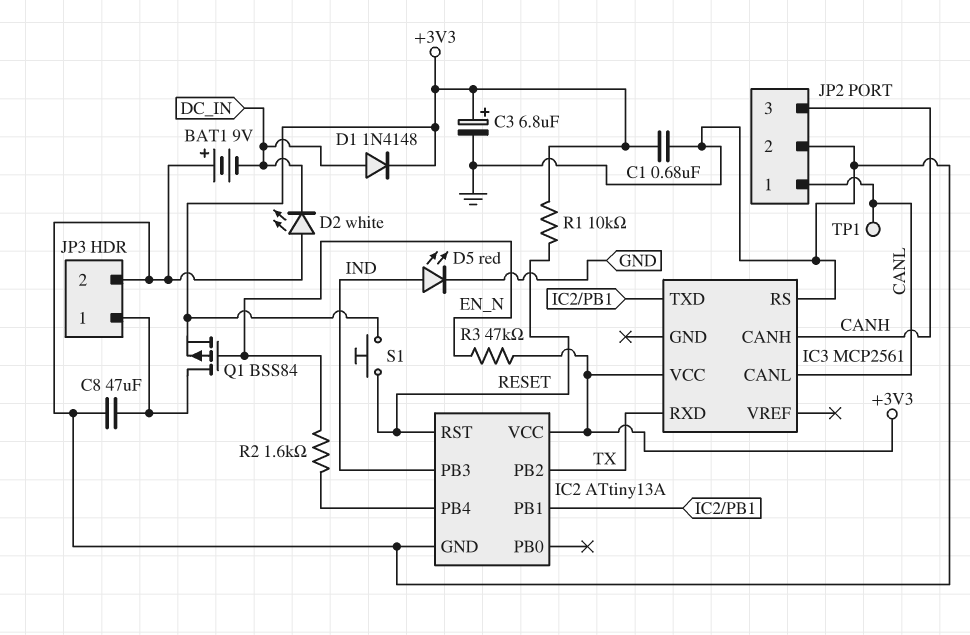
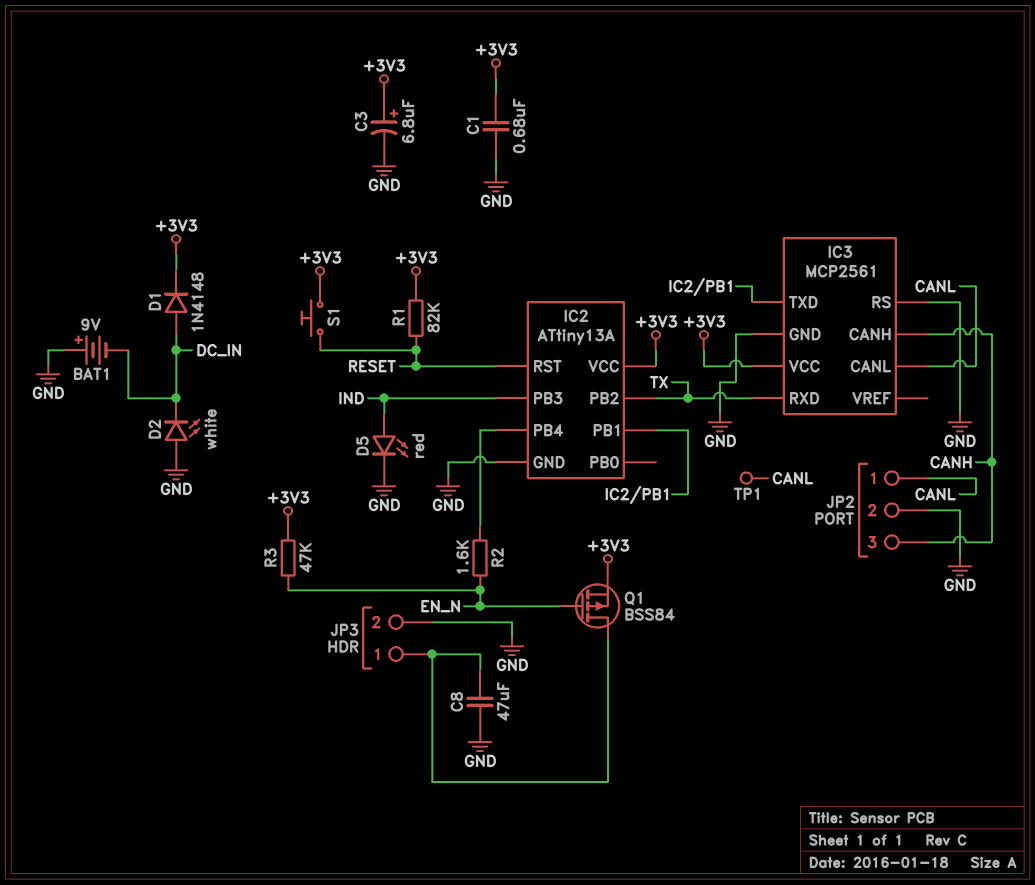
IC3 pin GND: none -> GND
R1: 10k (+3V3, RESET) -> 82k (+3V3, RESET)

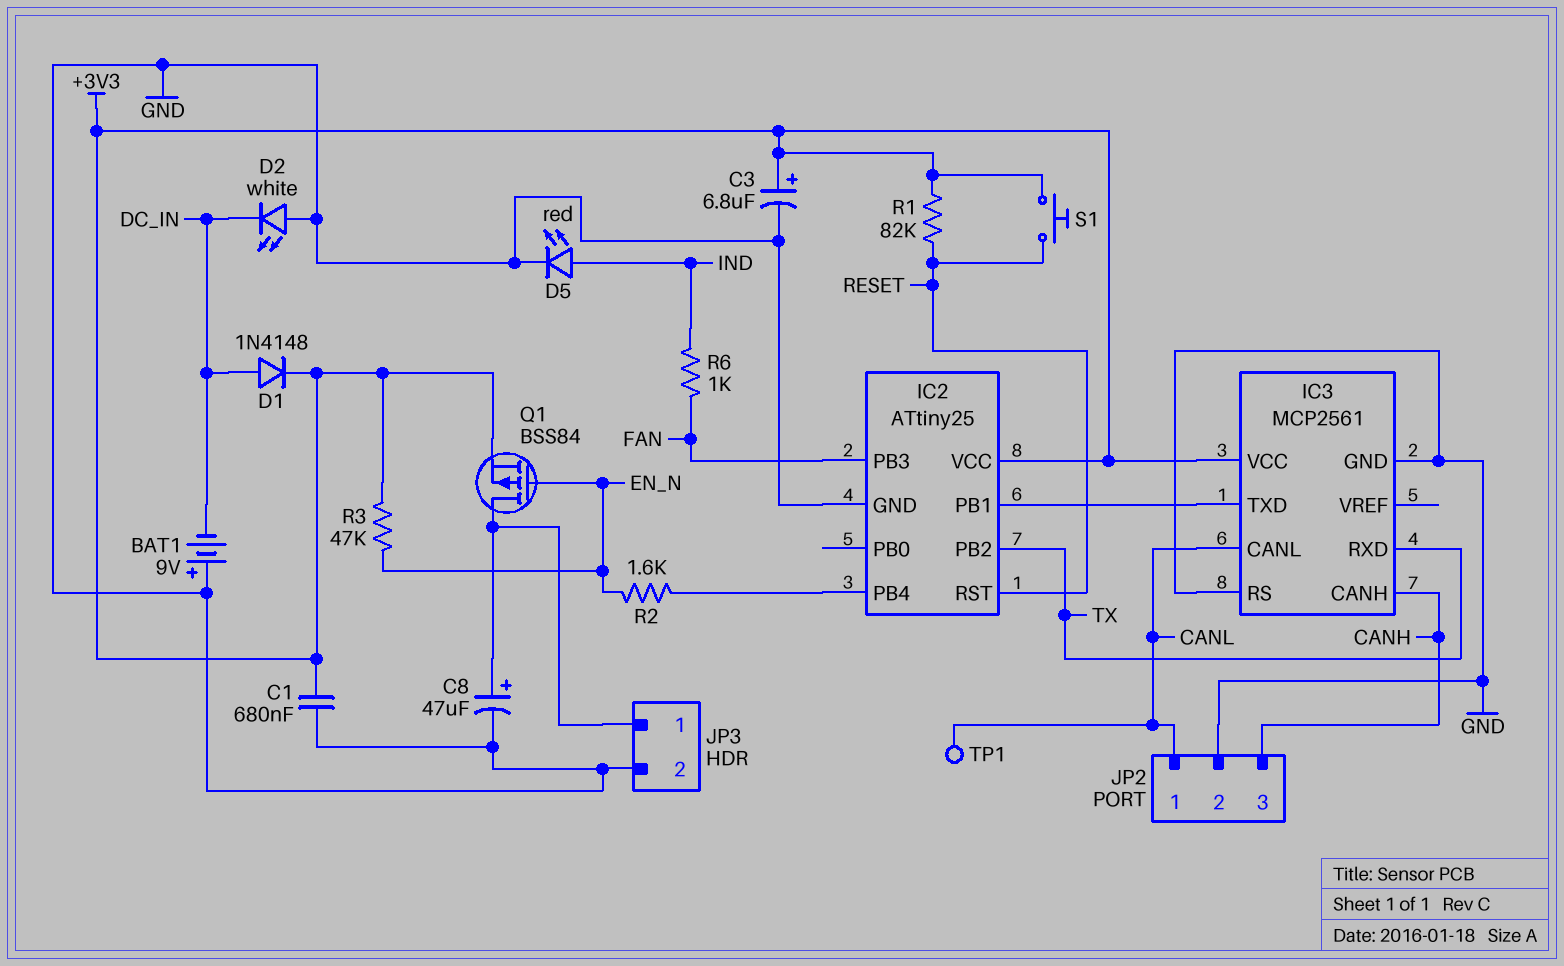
C8: 47uF (GND, JP3/1) -> 47uF (plus JP3/1, minus GND)
IC2: ATtiny13A -> ATtiny25
IC2 pin PB3: IND -> FAN
R6: none -> 1k (FAN, IND)

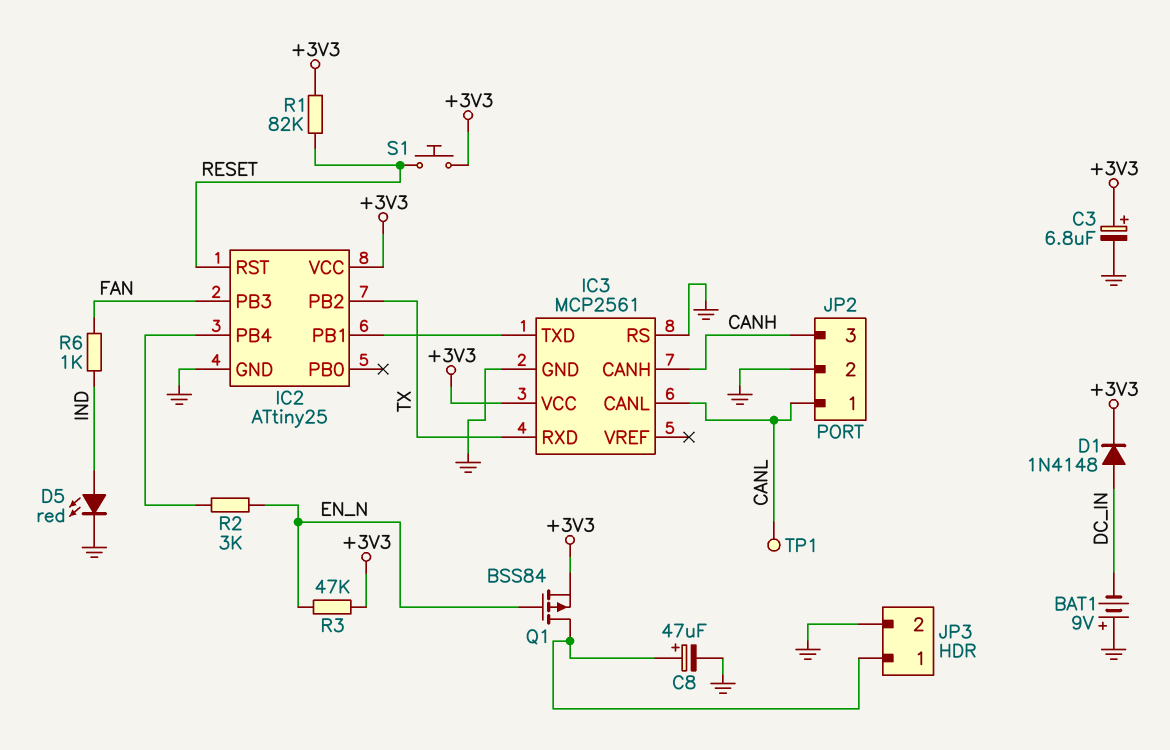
C1: 680nF (+3V3, GND) -> none
D2: LED white (A GND, K DC_IN) -> none
R2: 1.6k (EN_N, IC2/PB4) -> 3k (EN_N, IC2/PB4)

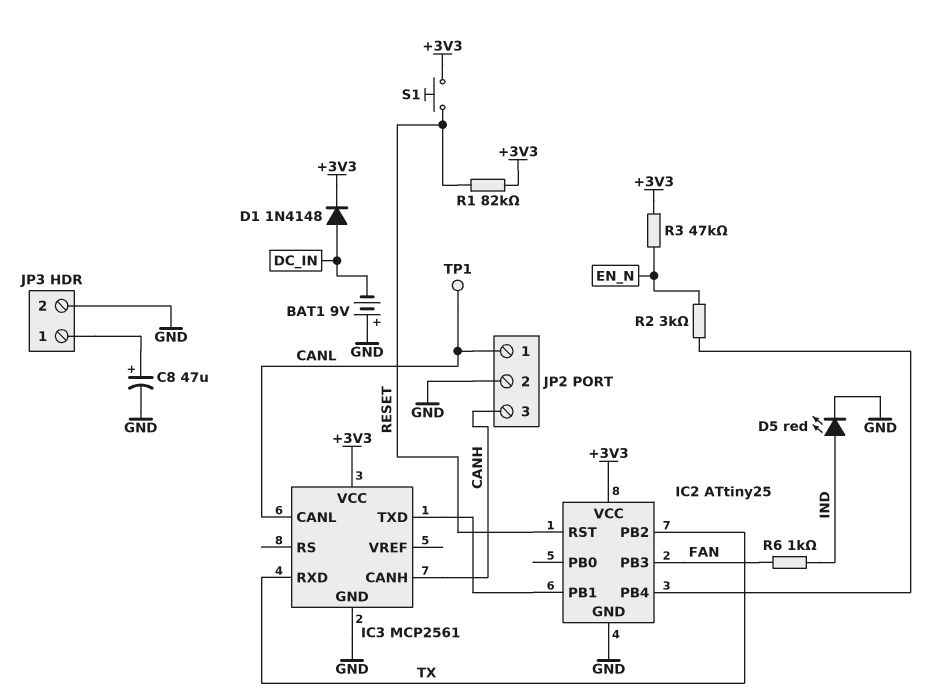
C3: 6.8uF (plus +3V3, minus GND) -> none
IC3 pin RS: GND -> none
Q1: PMOS BSS84 (G EN_N, D JP3/1, S +3V3) -> none

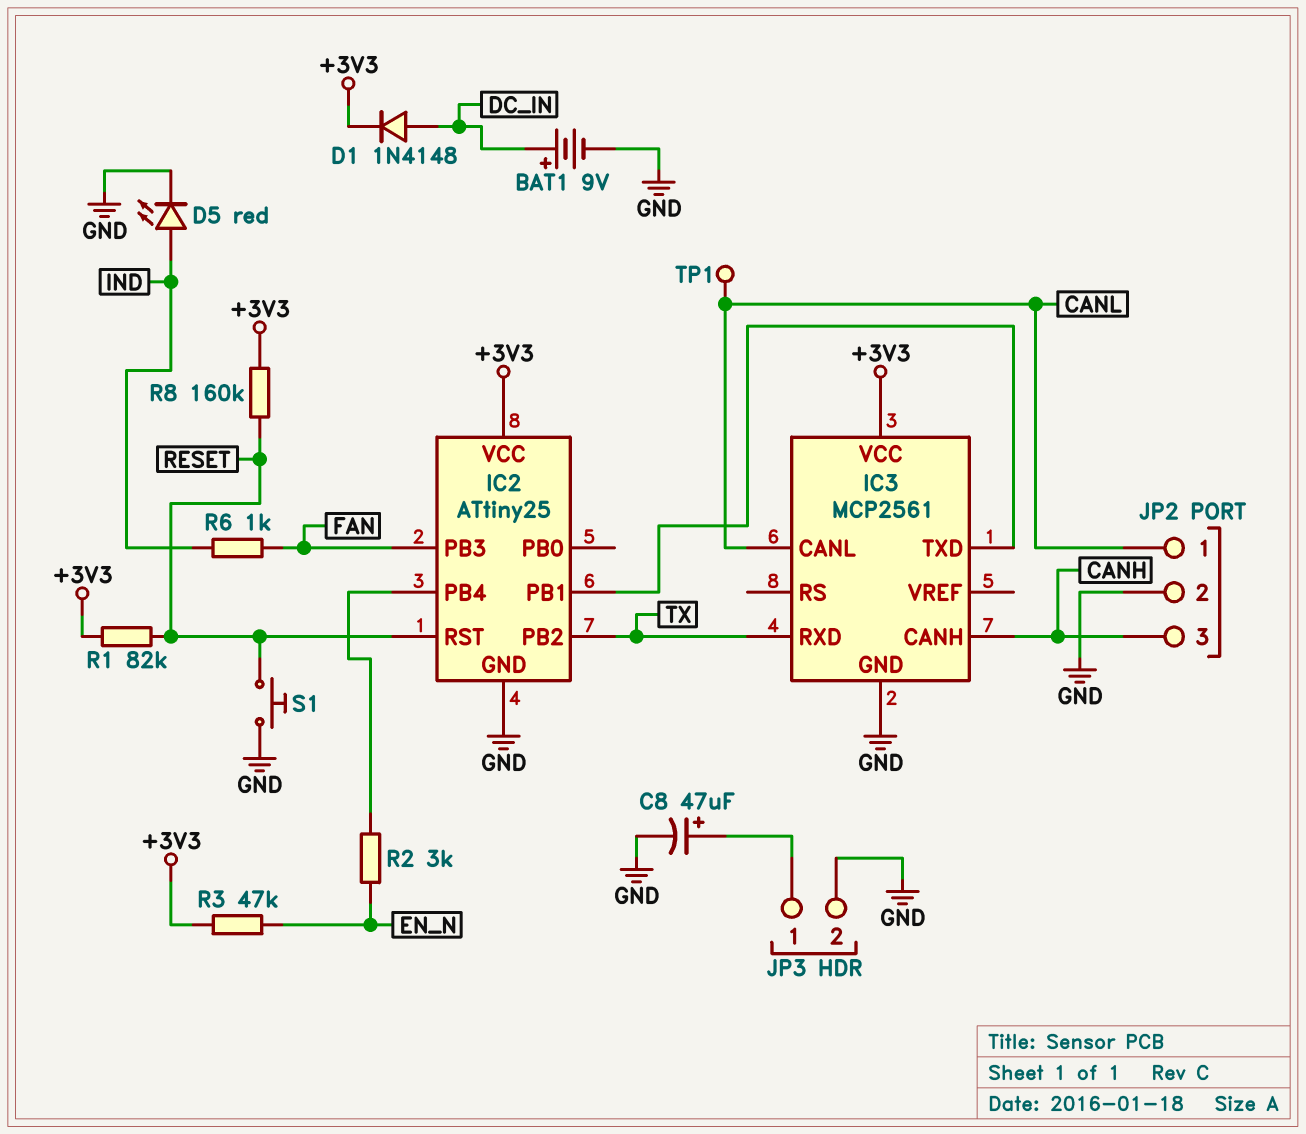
BAT1: 9V (plus GND, minus DC_IN) -> 9V (plus DC_IN, minus GND)
R8: none -> 160k (+3V3, RESET)
S1: button (+3V3, RESET) -> button (GND, RESET)

